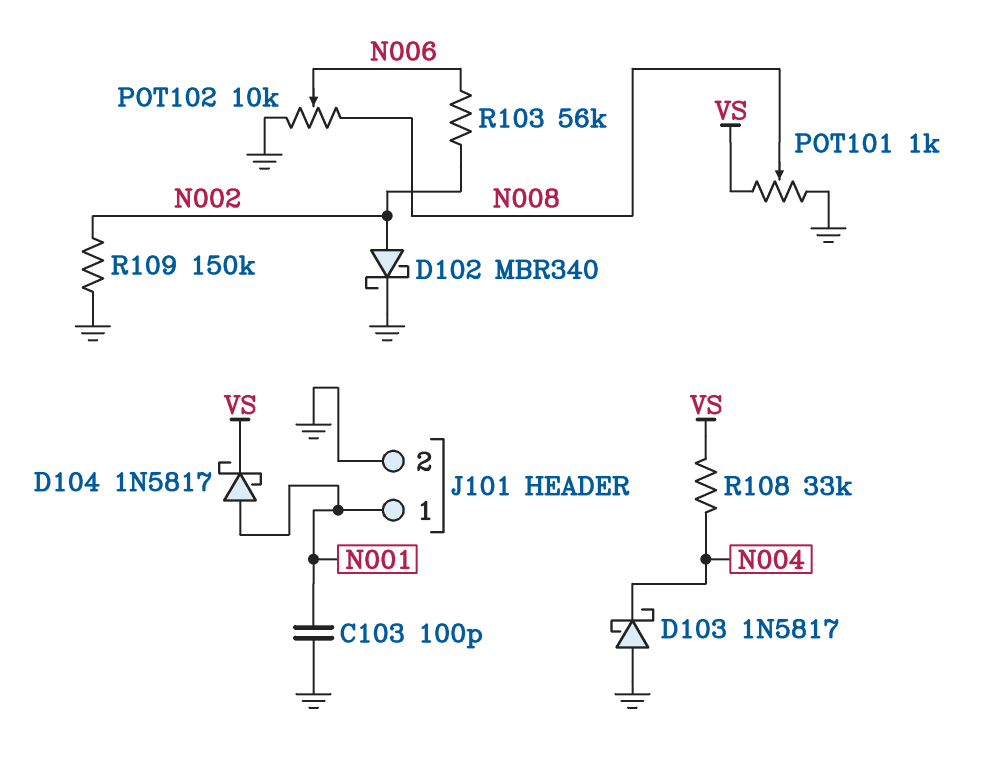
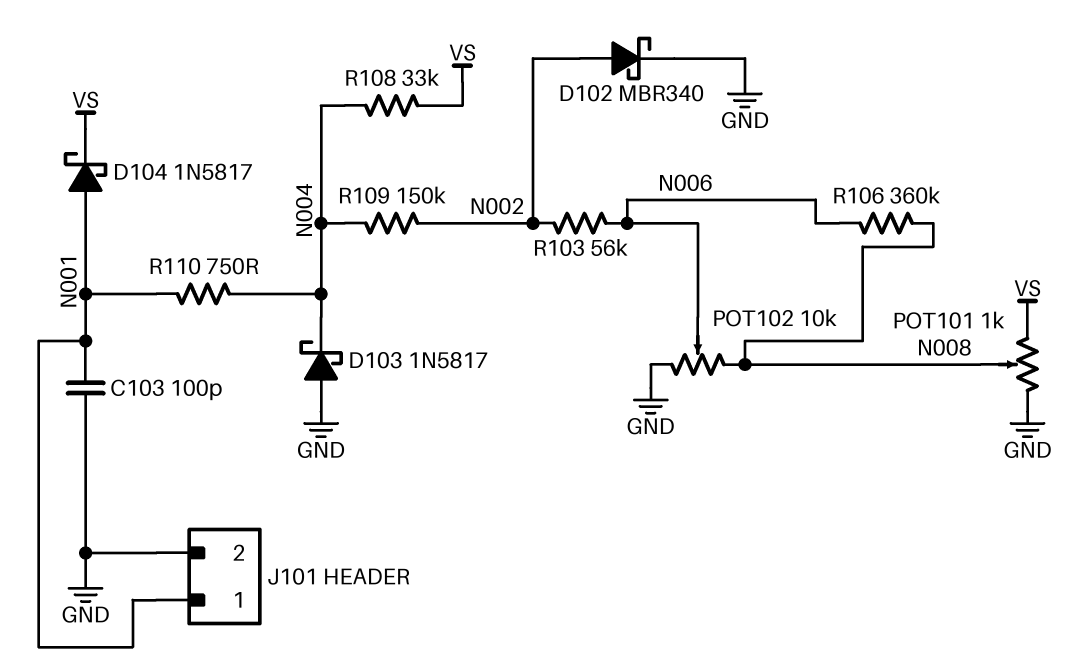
R106: none -> 360k (N006, N008)
R109: 150k (GND, N002) -> 150k (N002, N004)
R110: none -> 750 (N001, N004)

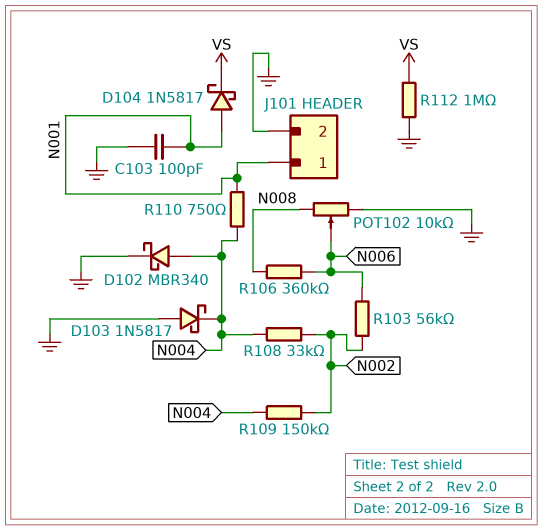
D102: schottky MBR340 (A N002, K GND) -> schottky MBR340 (A N004, K GND)
POT101: 1k (GND, VS, wiper N008) -> none
R108: 33k (N004, VS) -> 33k (N002, N004)
R112: none -> 1M (GND, VS)

